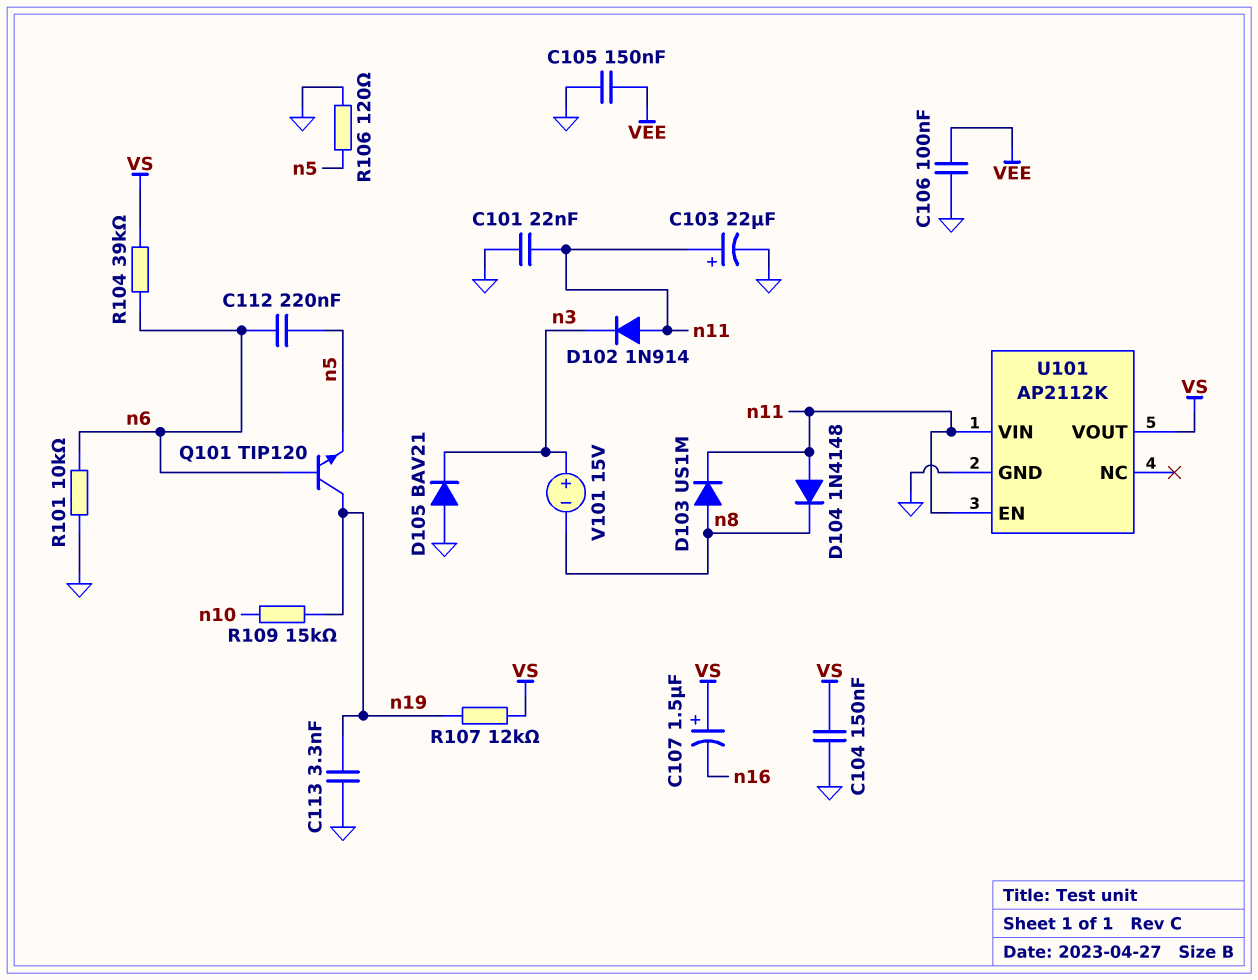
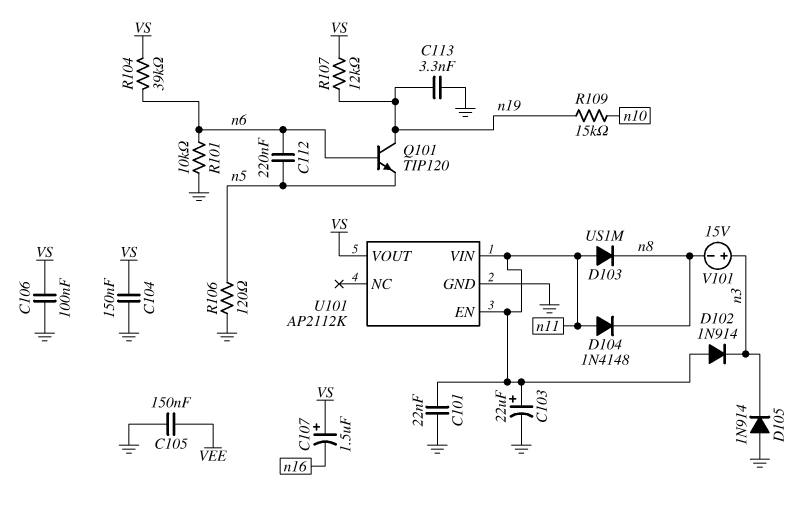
C106: 100nF (GND, VEE) -> 100nF (GND, VS)
D103: diode US1M (A n8, K n11) -> diode US1M (A n11, K n8)
D105: diode BAV21 (A GND, K n3) -> diode 1N914 (A GND, K n3)

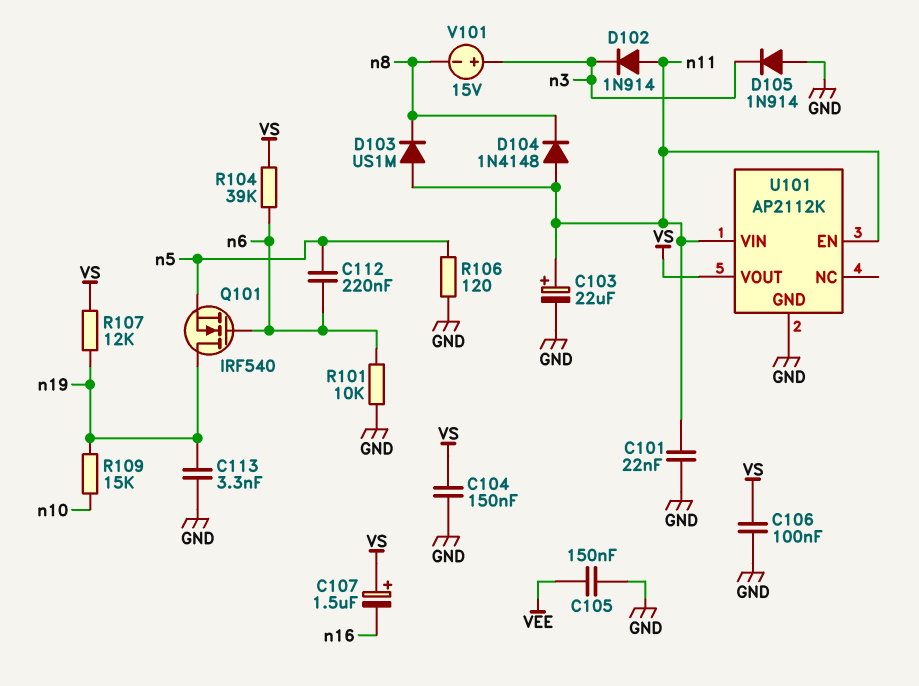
Q101: NPN TIP120 (B n6, C n19, E n5) -> NMOS IRF540 (G n6, D n19, S n5)

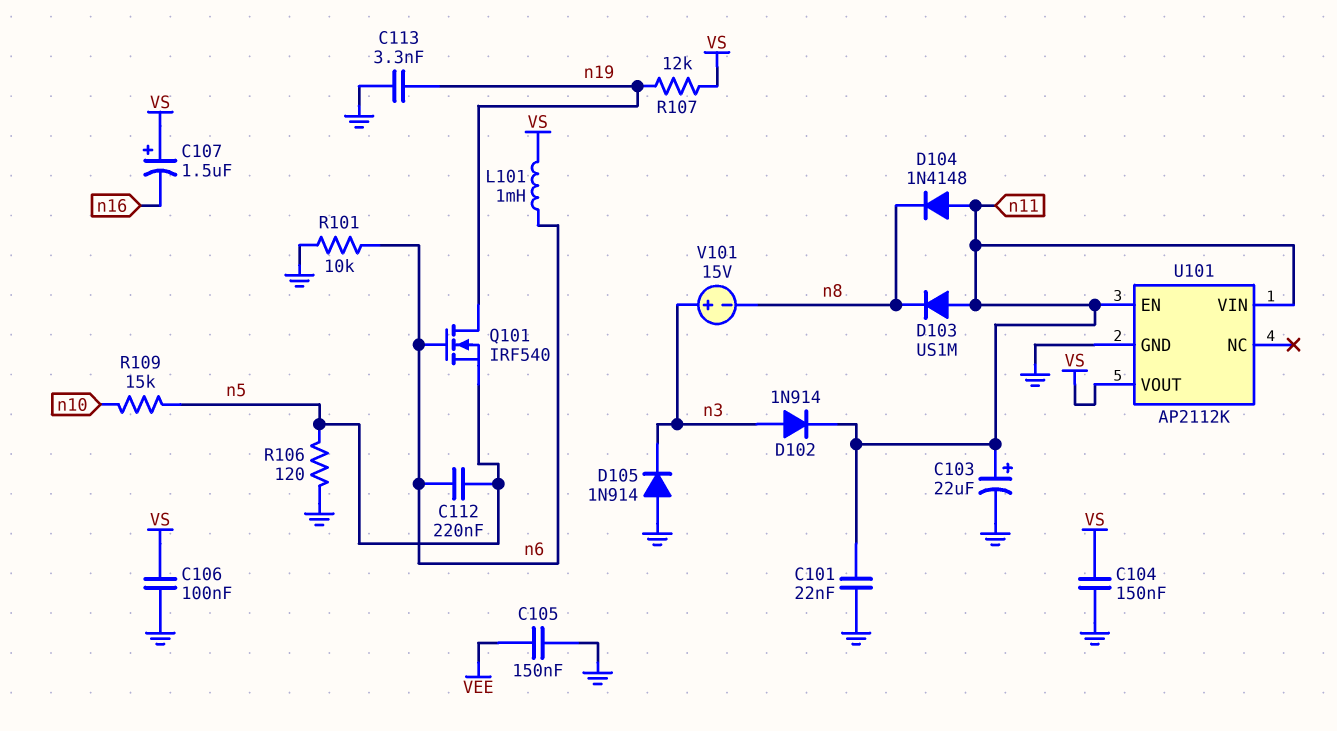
D102: diode 1N914 (A n11, K n3) -> diode 1N914 (A n3, K n11)
L101: none -> 1mH (VS, n6)
R104: 39k (VS, n6) -> none
R109: 15k (n10, n19) -> 15k (n5, n10)

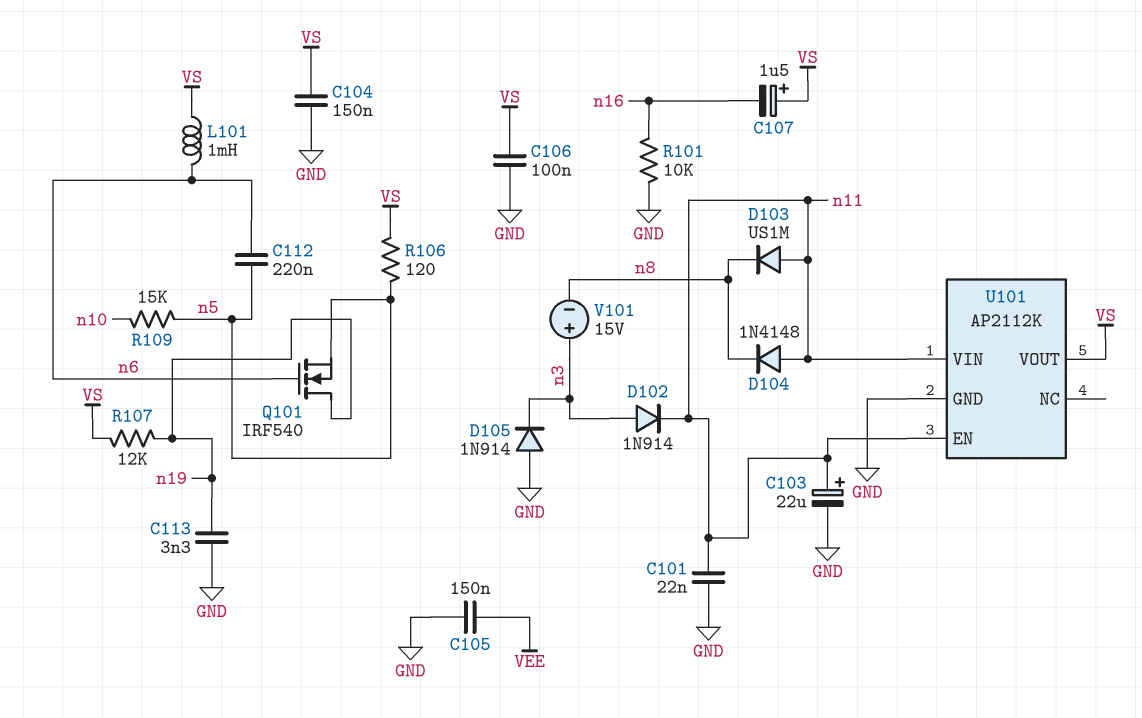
R101: 10k (GND, n6) -> 10k (GND, n16)
R106: 120 (GND, n5) -> 120 (VS, n5)

